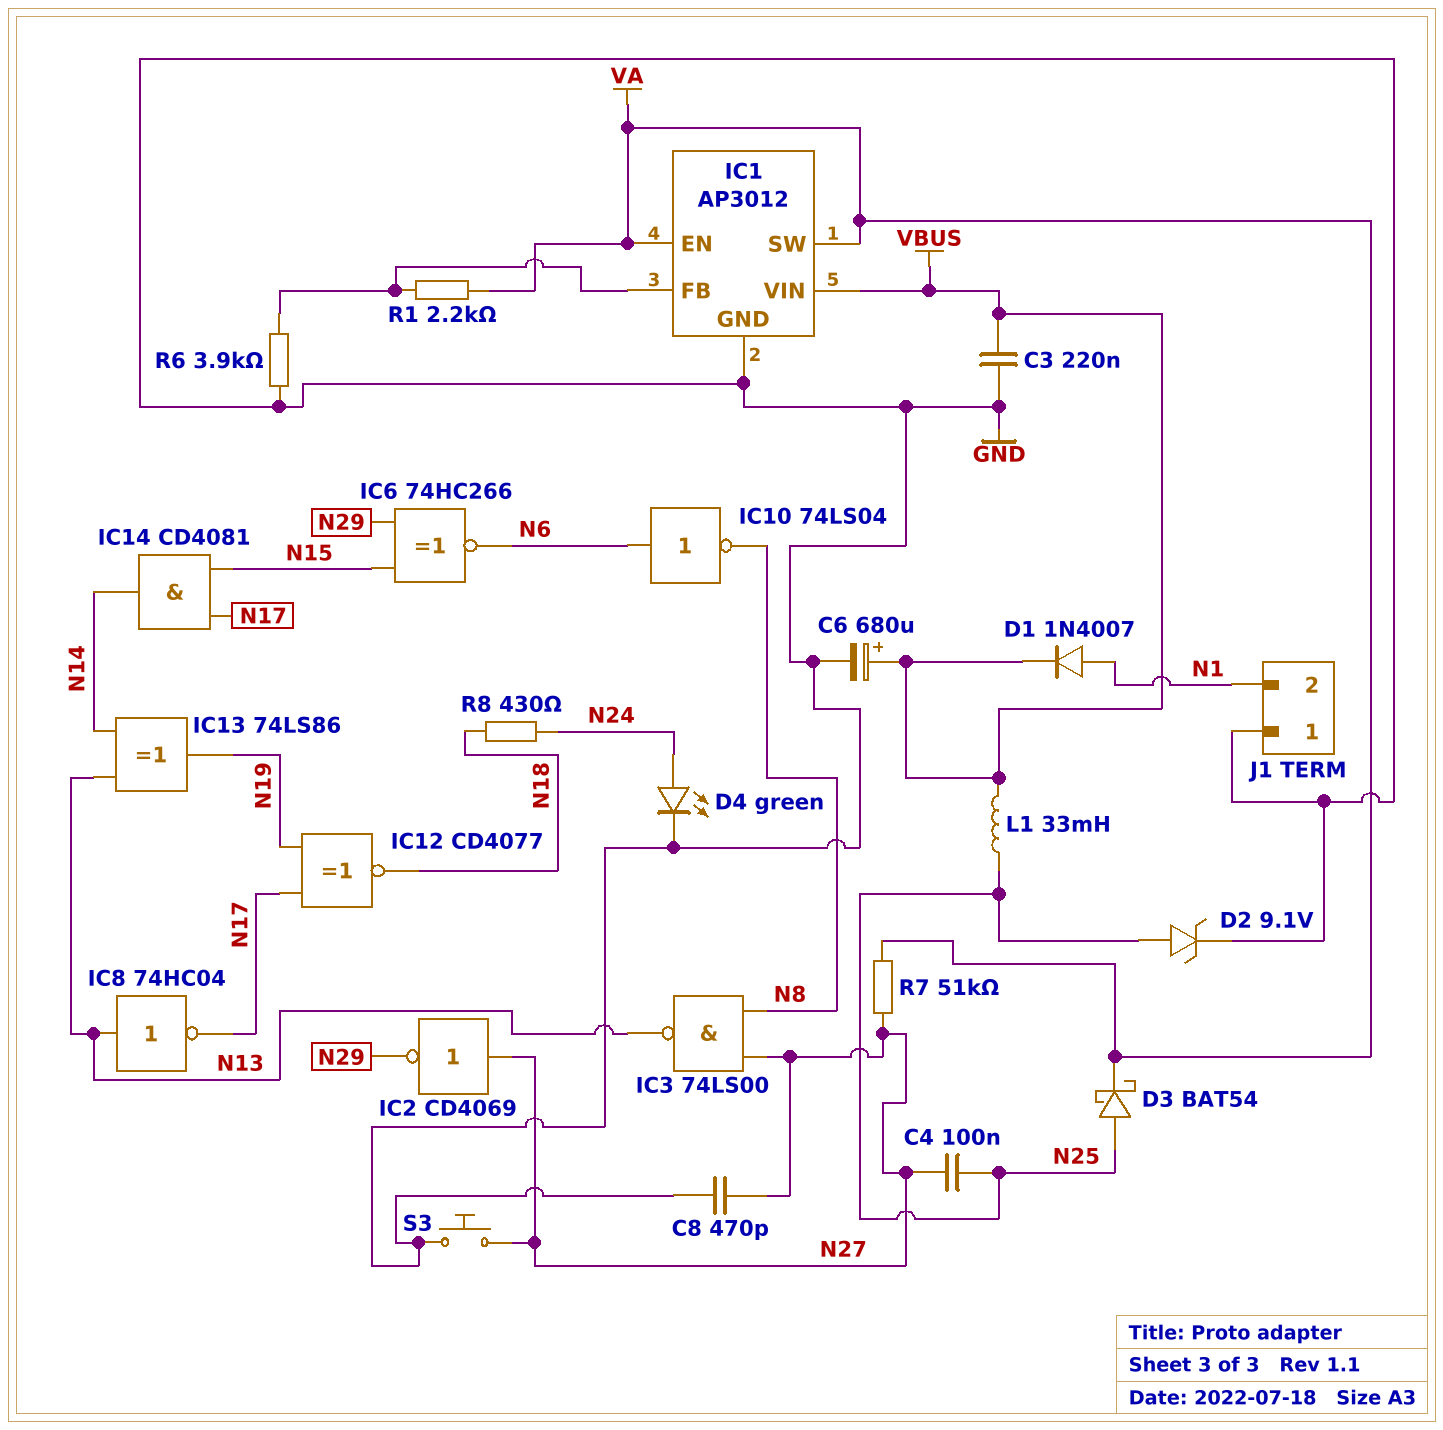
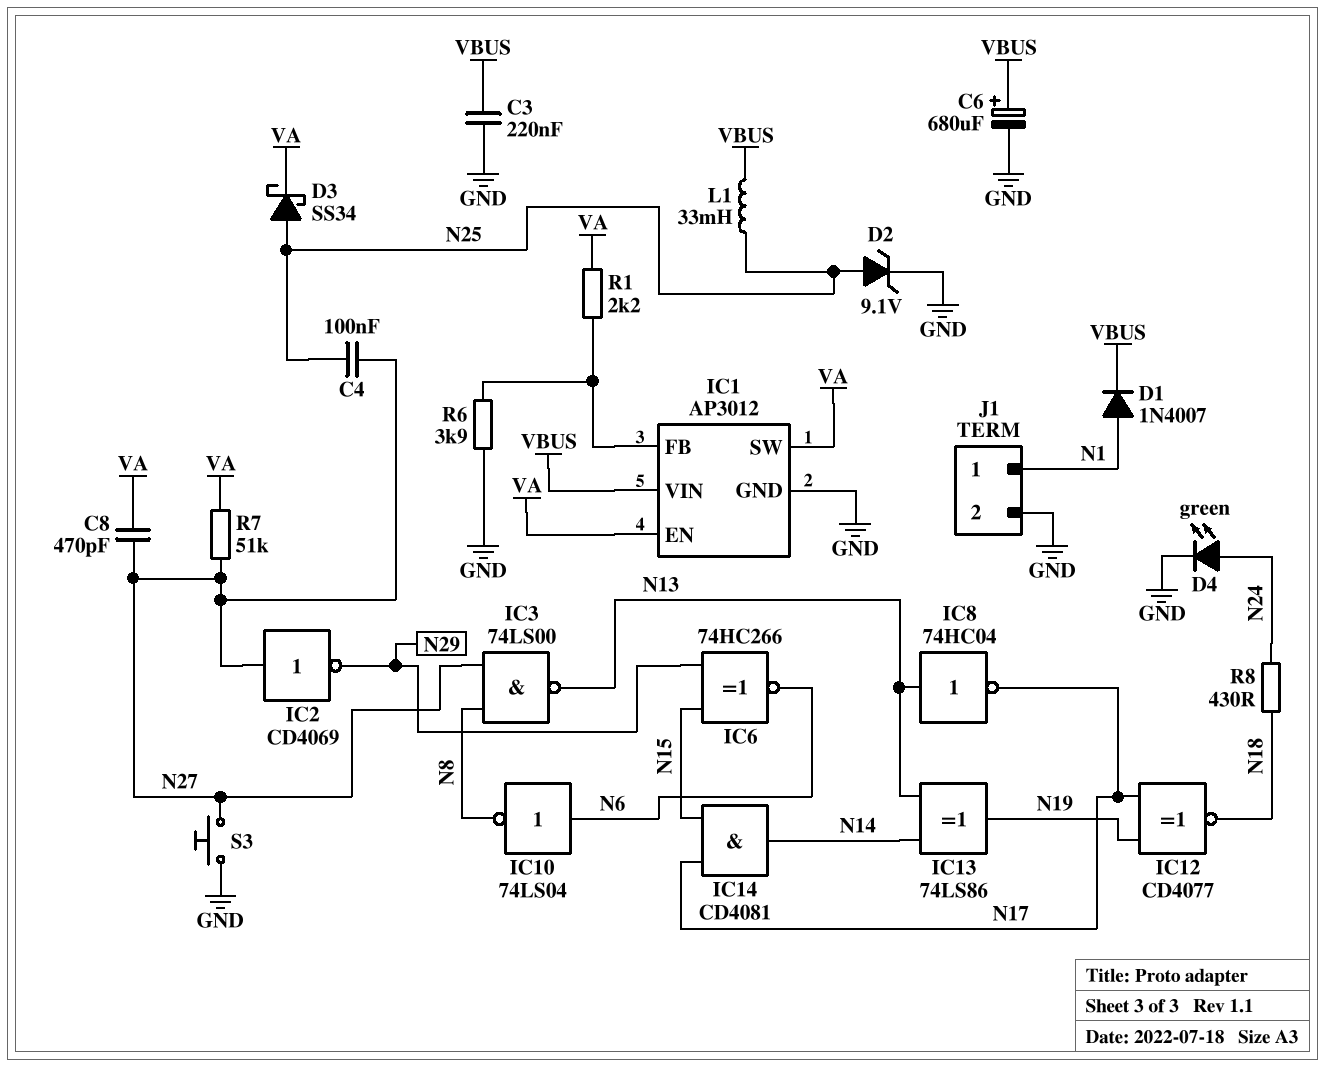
C8: 470pF (GND, N27) -> 470pF (N27, VA)
D3: schottky BAT54 (A N25, K VA) -> schottky SS34 (A N25, K VA)
J1 pin 1: GND -> N1
J1 pin 2: N1 -> GND

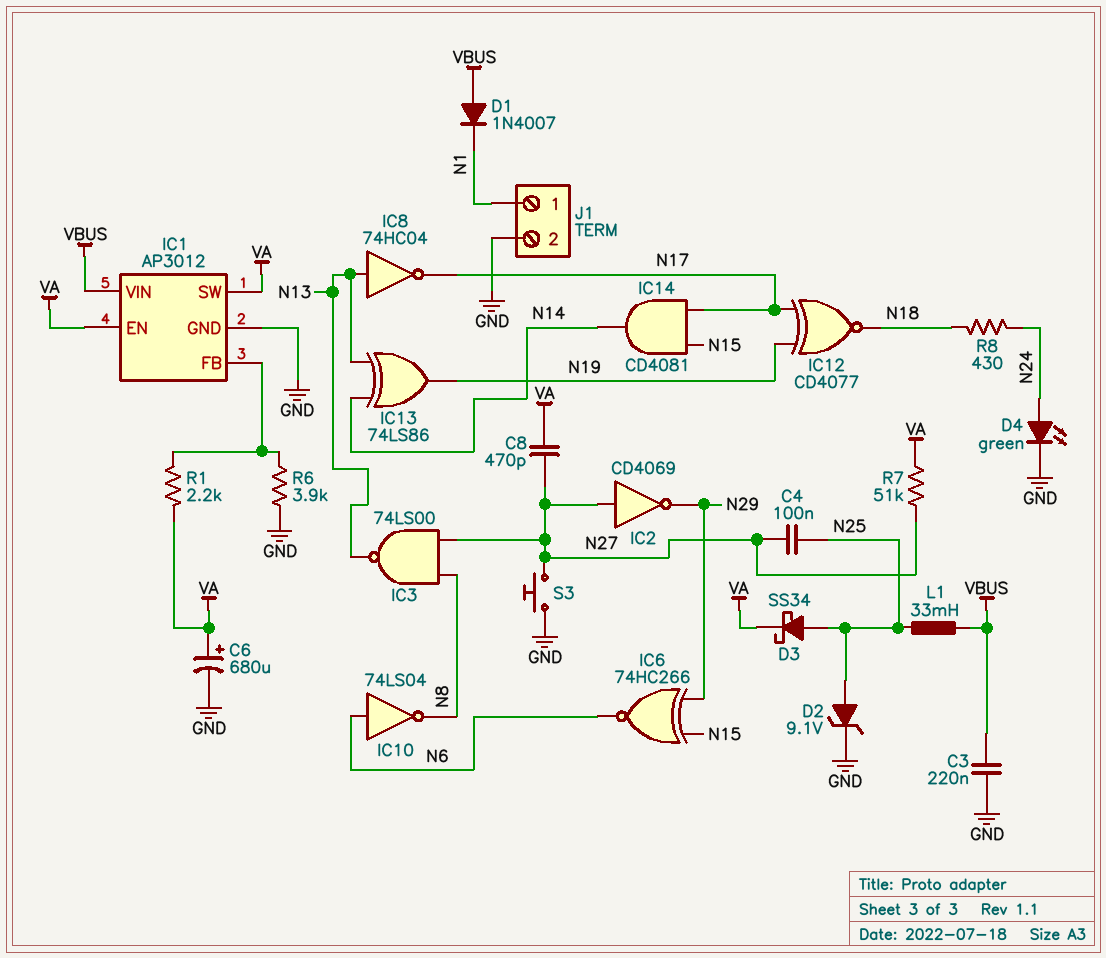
C6: 680uF (plus VBUS, minus GND) -> 680uF (plus VA, minus GND)
D1: diode 1N4007 (A N1, K VBUS) -> diode 1N4007 (A VBUS, K N1)

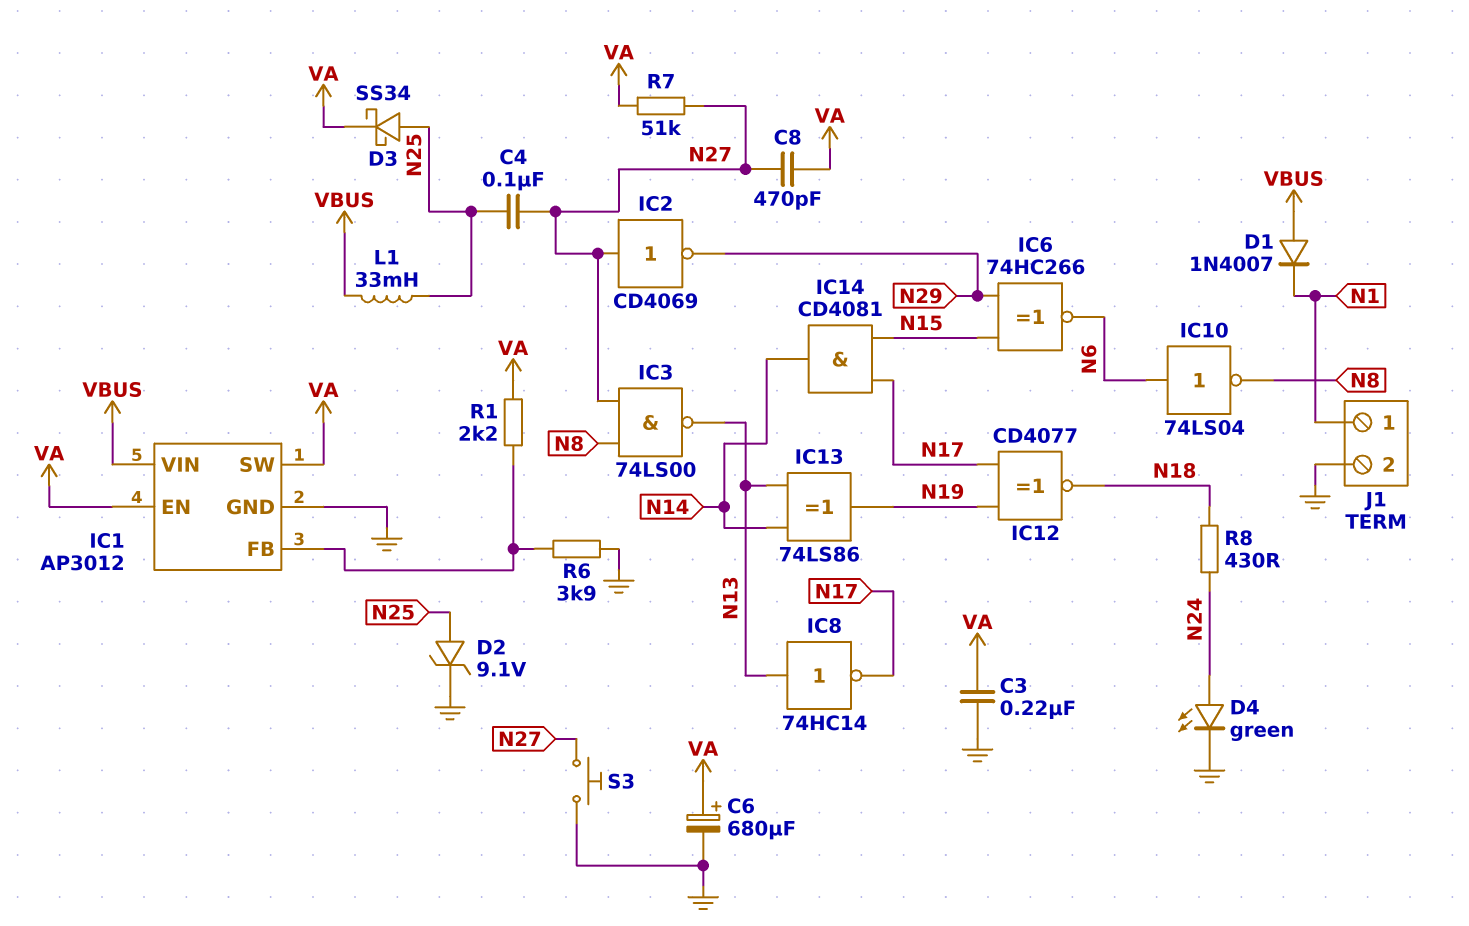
C3: 220nF (GND, VBUS) -> 220nF (GND, VA)
IC8: NOT 74HC04 (in N13, out N17) -> NOT 74HC14 (in N13, out N17)

